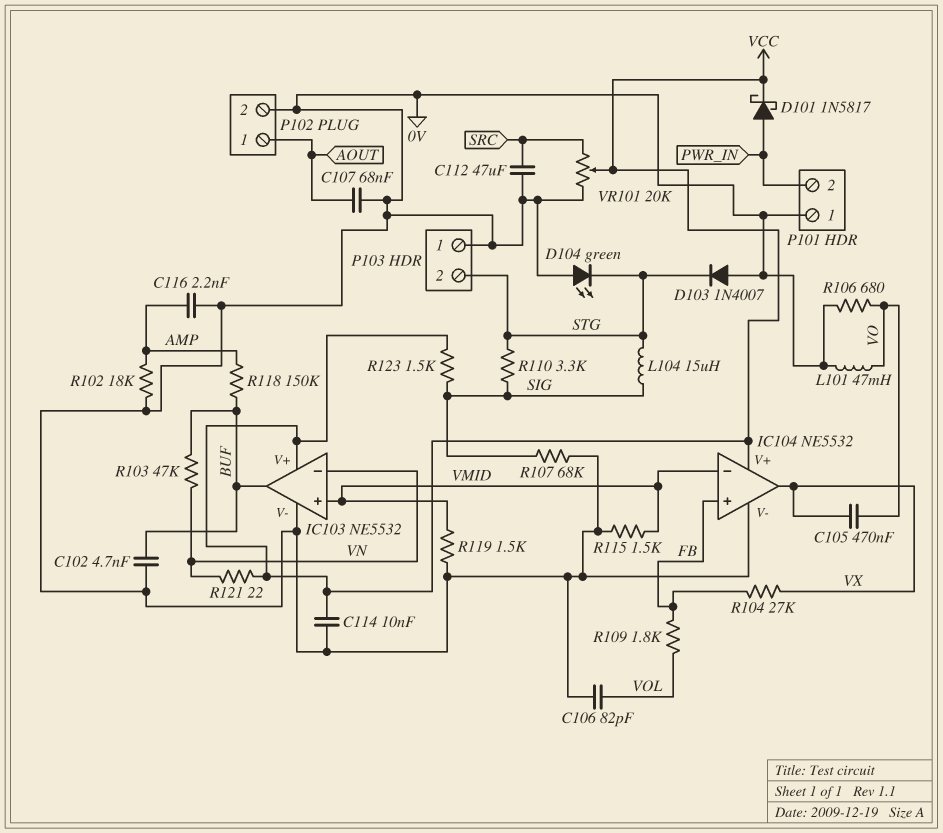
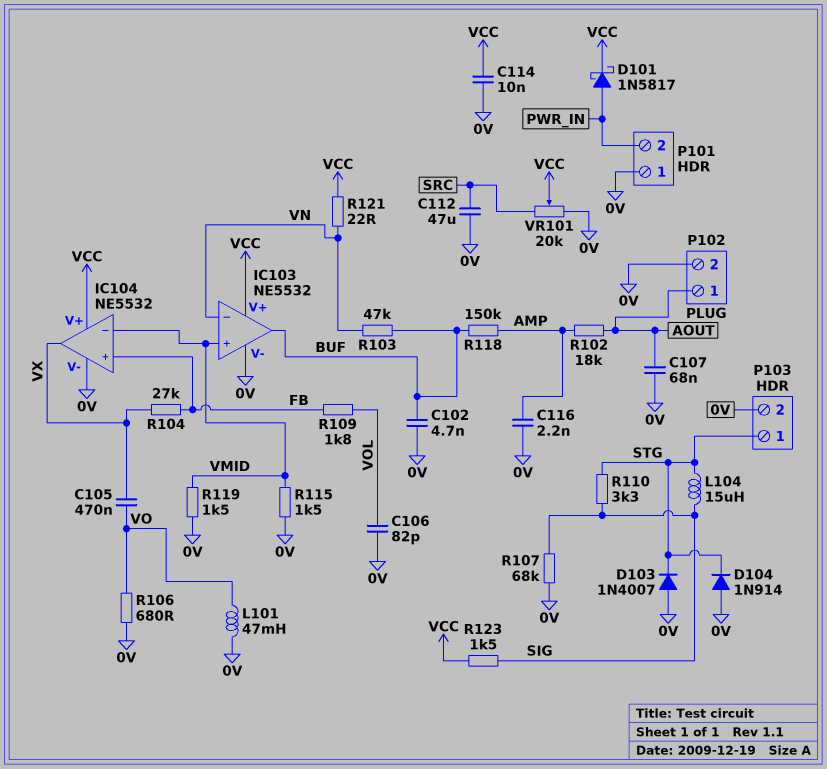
D104: LED green (A 0V, K STG) -> diode 1N914 (A 0V, K STG)
P103 pin 1: 0V -> STG
P103 pin 2: STG -> 0V
R102: 18k (0V, AMP) -> 18k (AMP, AOUT)

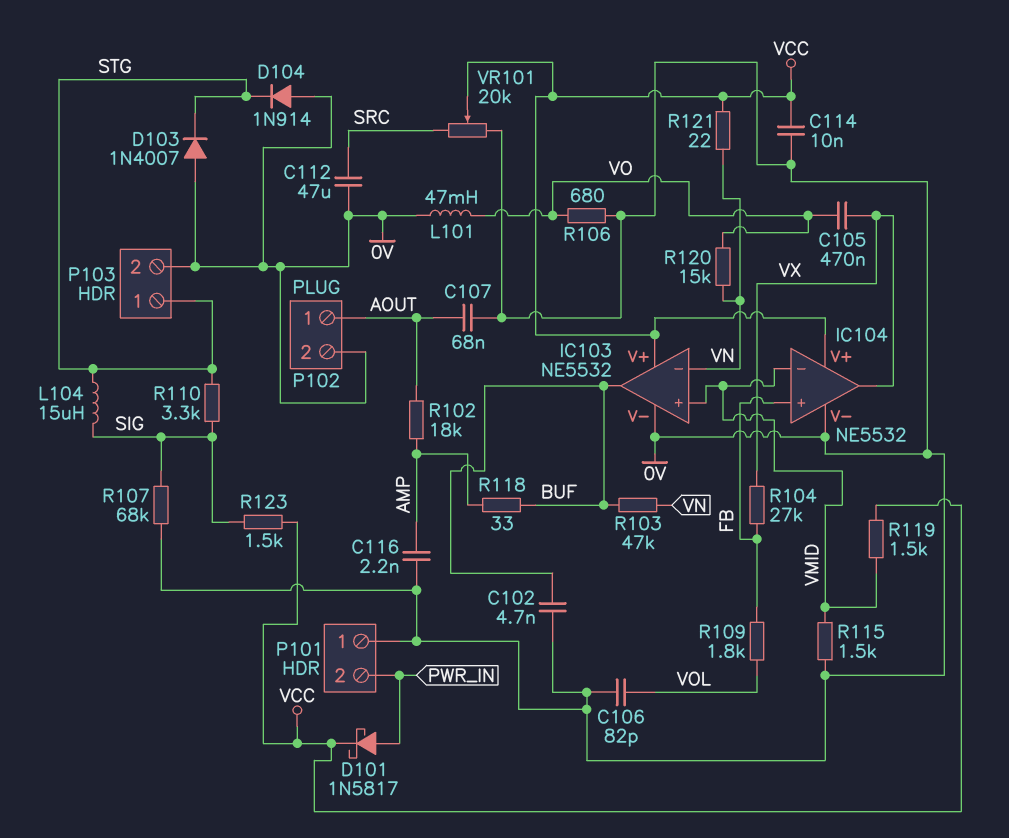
R118: 150k (AMP, BUF) -> 33 (AMP, BUF)
R119: 1.5k (0V, VMID) -> 1.5k (VCC, VMID)
R120: none -> 15k (VN, VO)

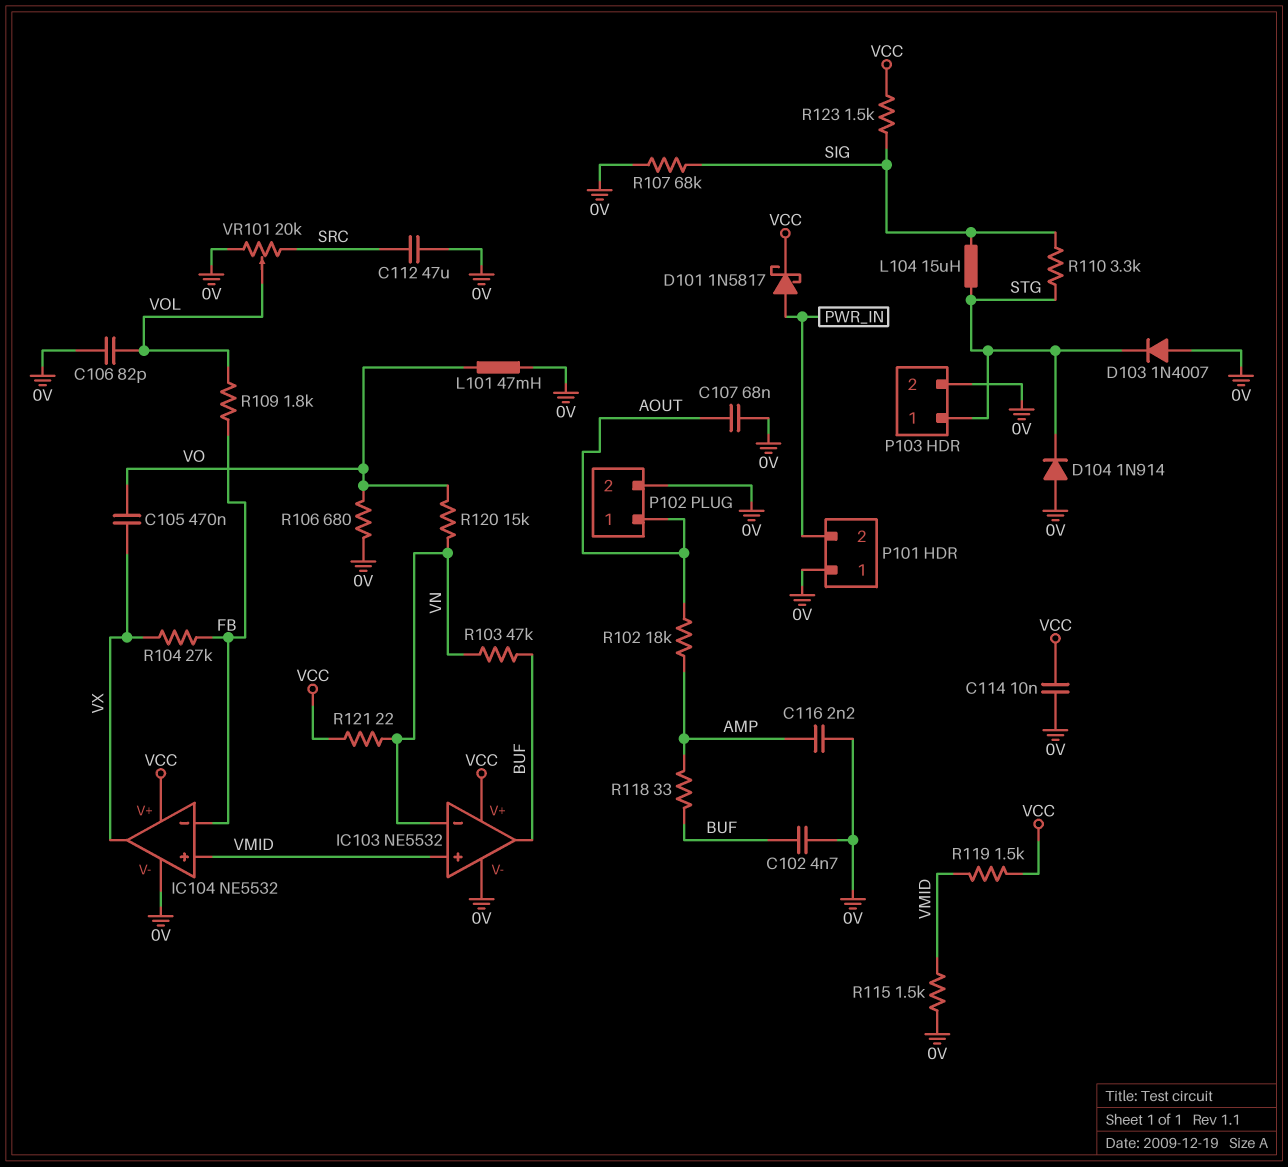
IC104 pin in+: FB -> VMID
IC104 pin in-: VMID -> FB
VR101: 20k (0V, SRC, wiper VCC) -> 20k (0V, SRC, wiper VOL)

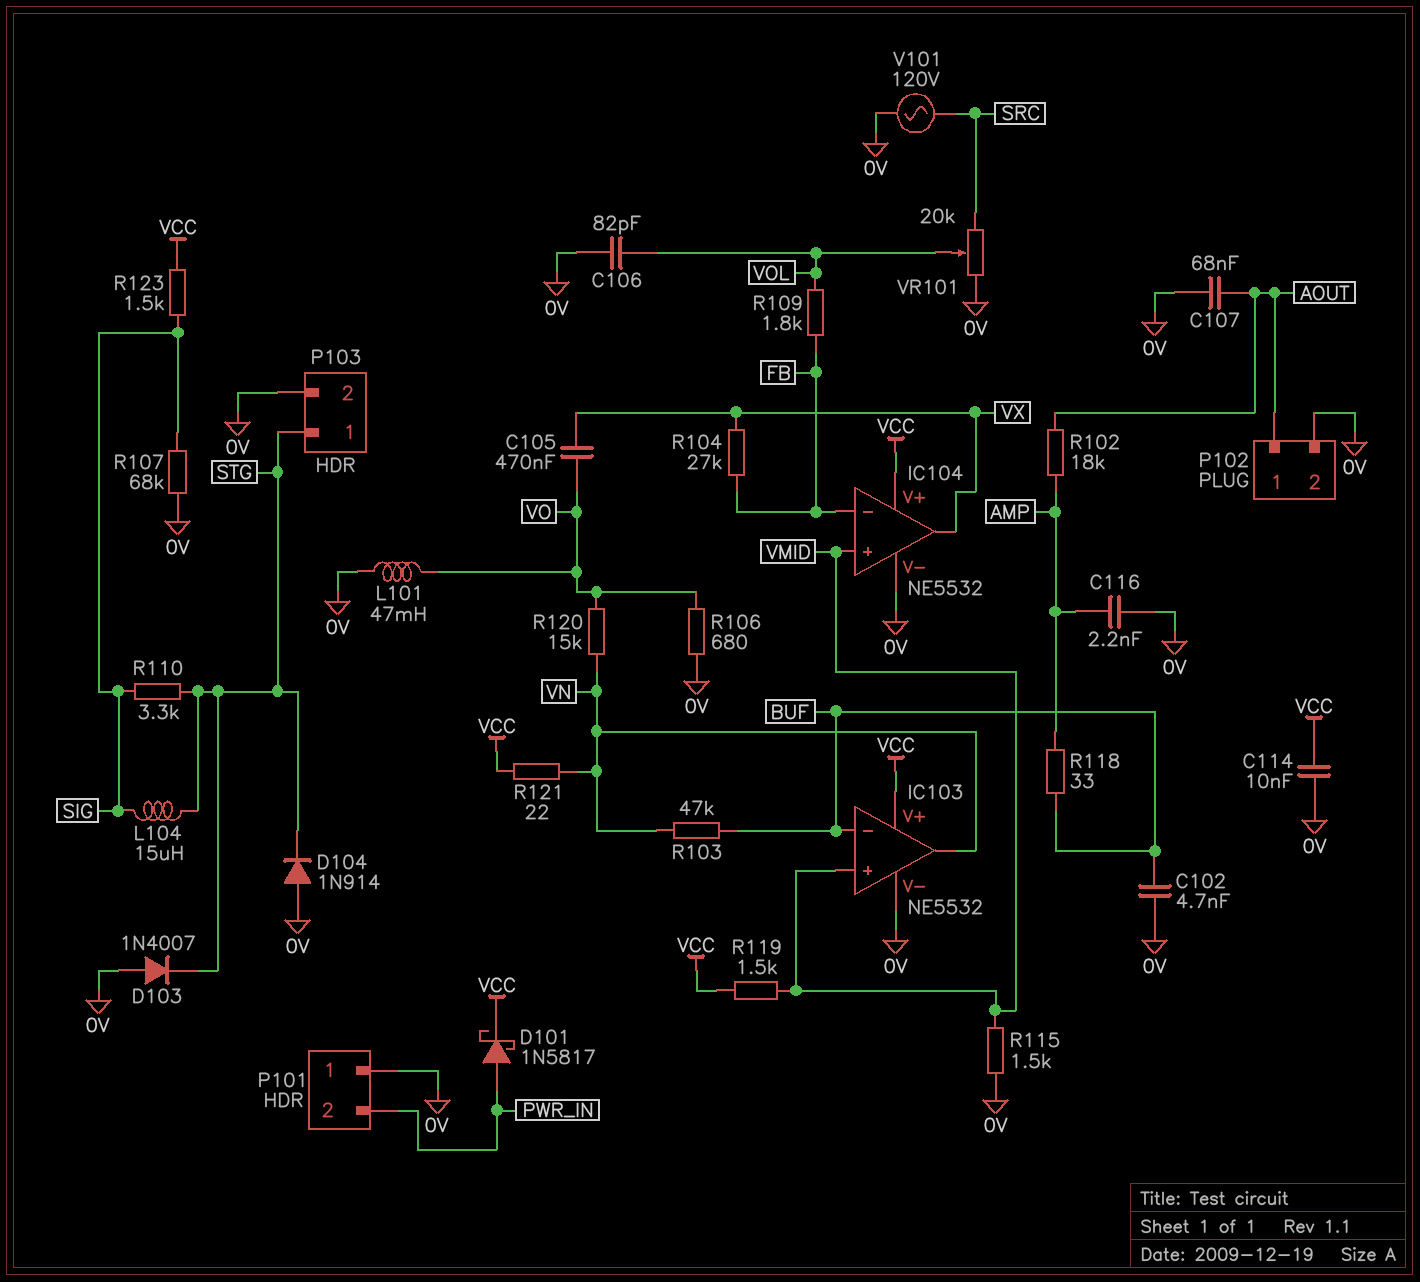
C112: 47uF (0V, SRC) -> none
IC103 pin in-: VN -> BUF
IC103 pin out: BUF -> VN
V101: none -> AC 120V (0V, SRC)

